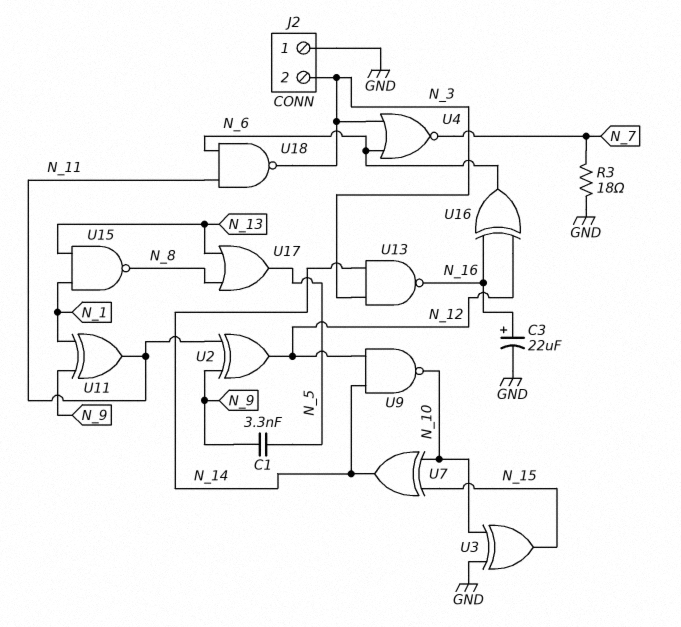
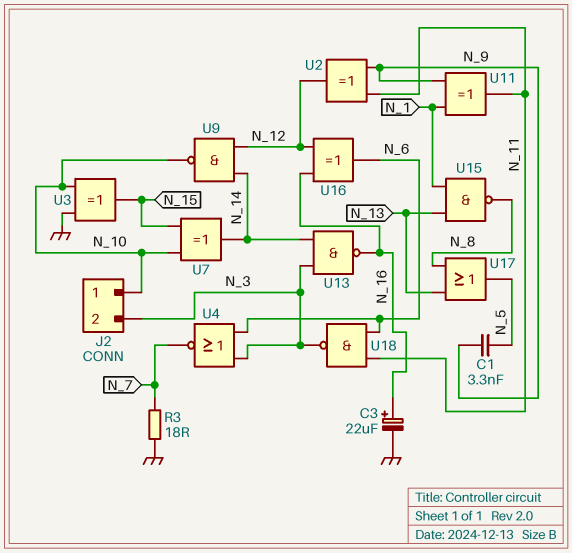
J2 pin 1: GND -> N_10

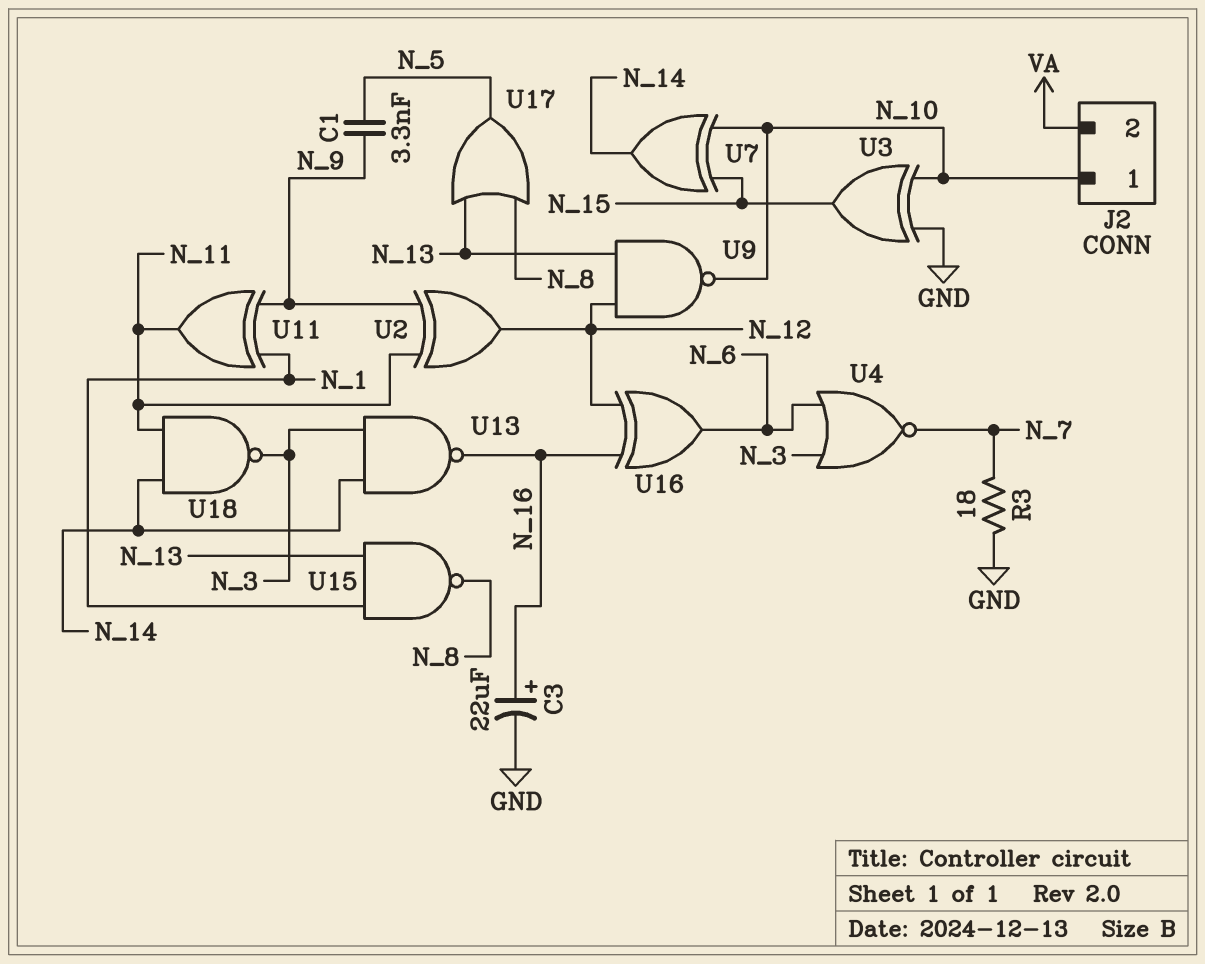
J2 pin 2: N_3 -> VA
U9: NAND (in N_12, in N_14, out N_10) -> NAND (in N_12, in N_13, out N_10)
U18: NAND (in N_6, in N_11, out N_3) -> NAND (in N_11, in N_14, out N_3)

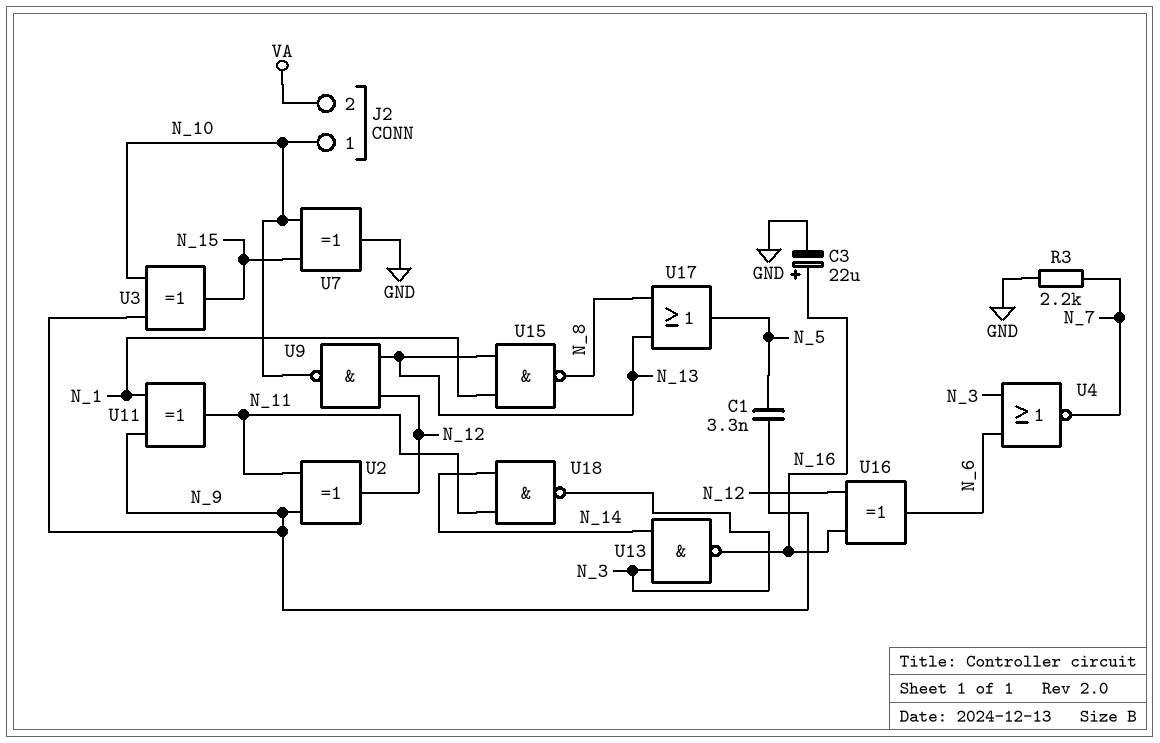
R3: 18 (GND, N_7) -> 2.2k (GND, N_7)
U3: XOR (in GND, in N_10, out N_15) -> XOR (in N_9, in N_10, out N_15)
U7: XOR (in N_10, in N_15, out N_14) -> XOR (in N_10, in N_15, out GND)

